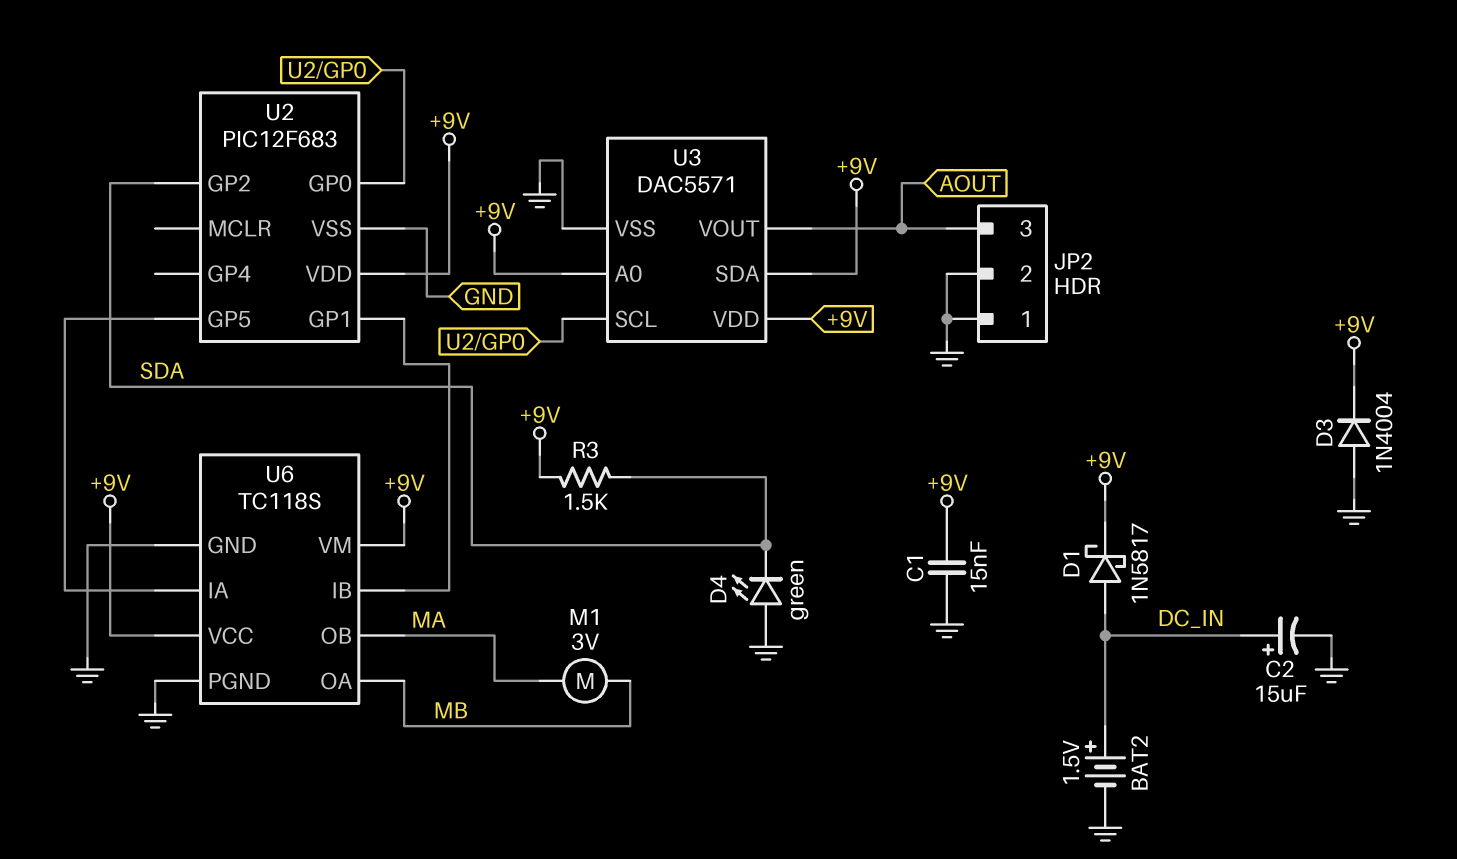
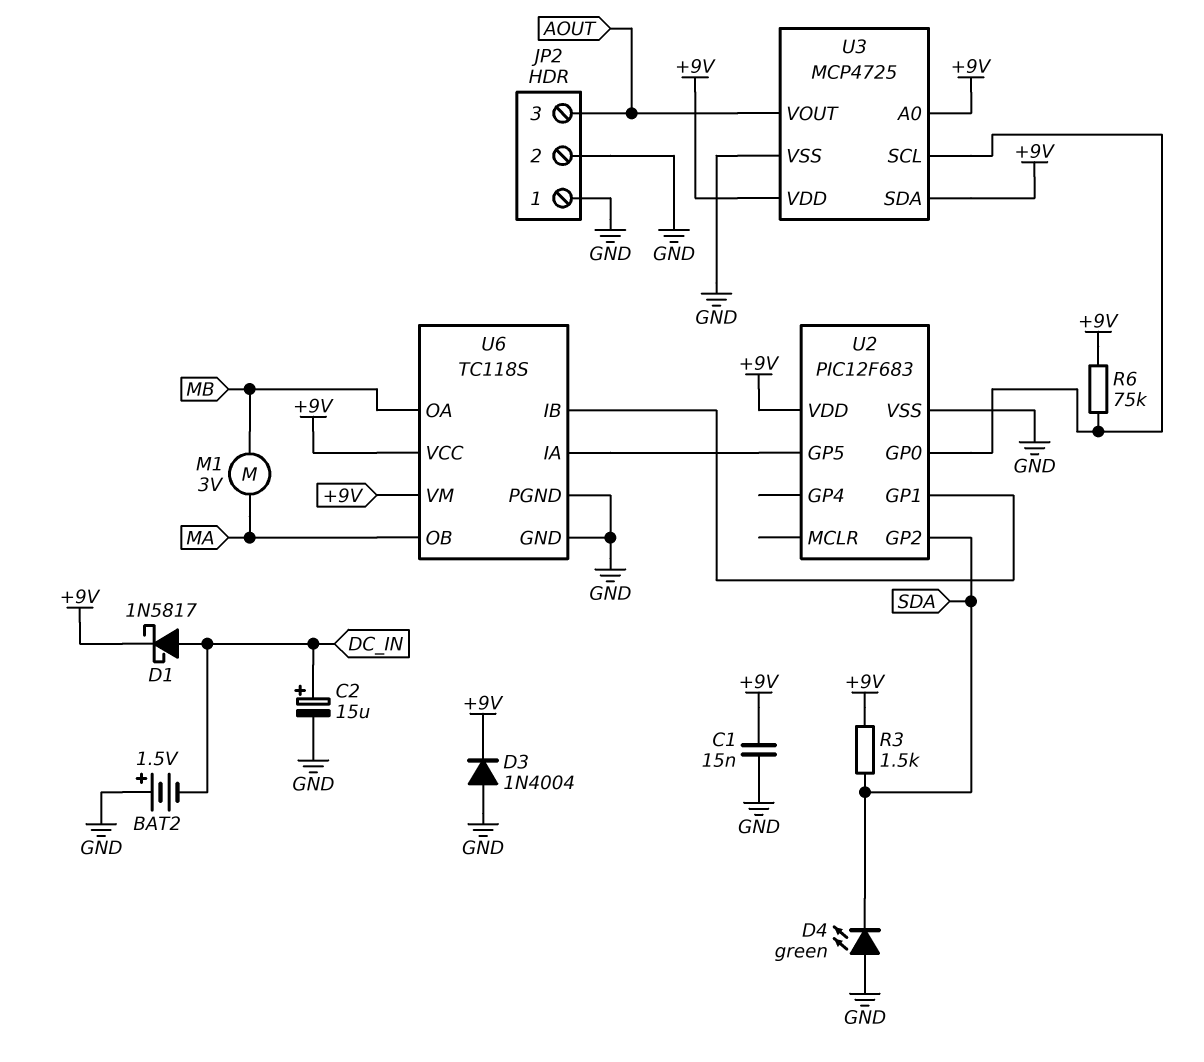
BAT2: 1.5V (plus DC_IN, minus GND) -> 1.5V (plus GND, minus DC_IN)
R6: none -> 75k (+9V, U2/GP0)
U3: DAC5571 -> MCP4725

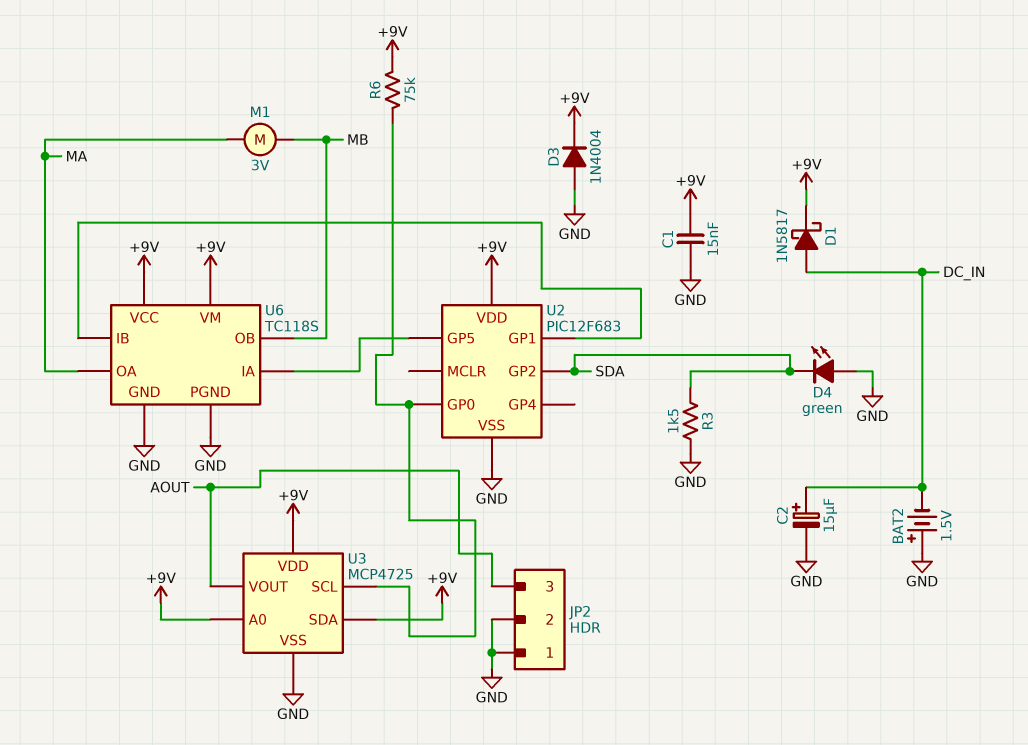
R3: 1.5k (+9V, SDA) -> 1.5k (GND, SDA)
U6 pin OA: MB -> MA
U6 pin OB: MA -> MB

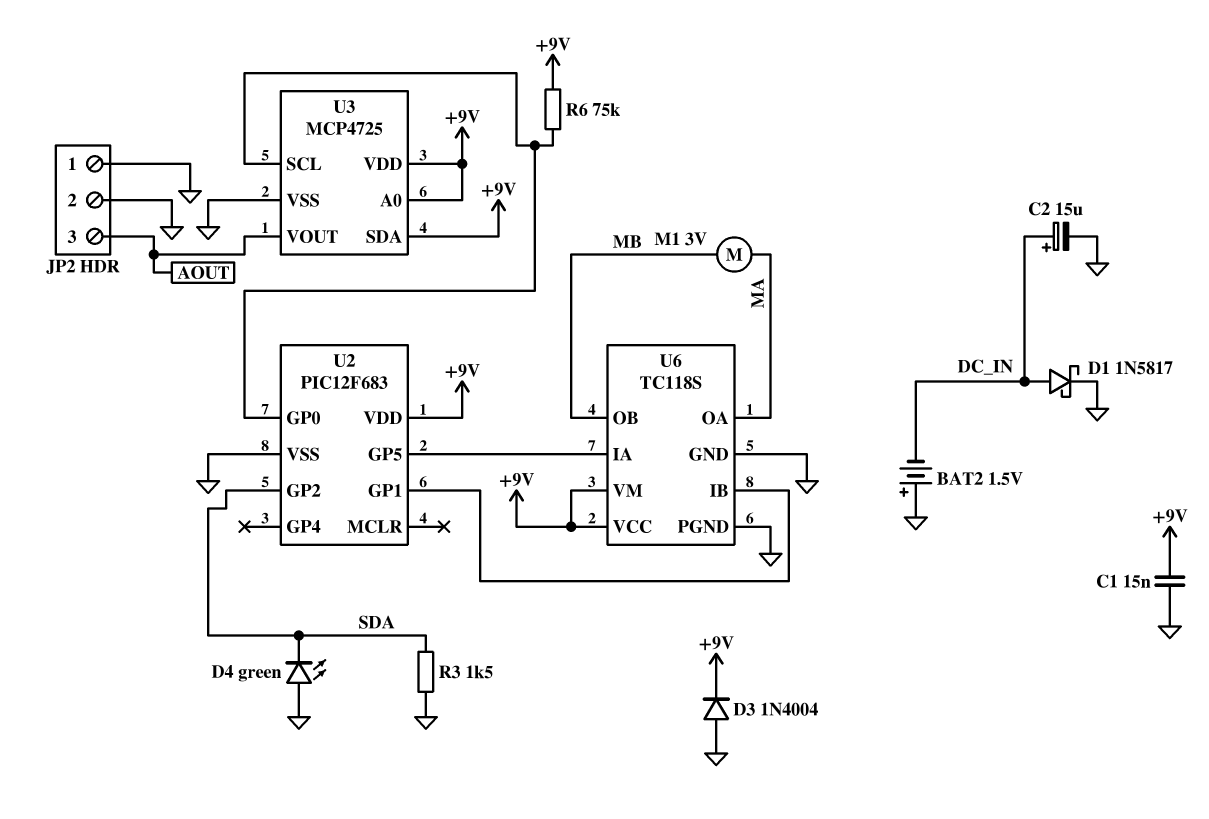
D1: schottky 1N5817 (A DC_IN, K +9V) -> schottky 1N5817 (A DC_IN, K GND)

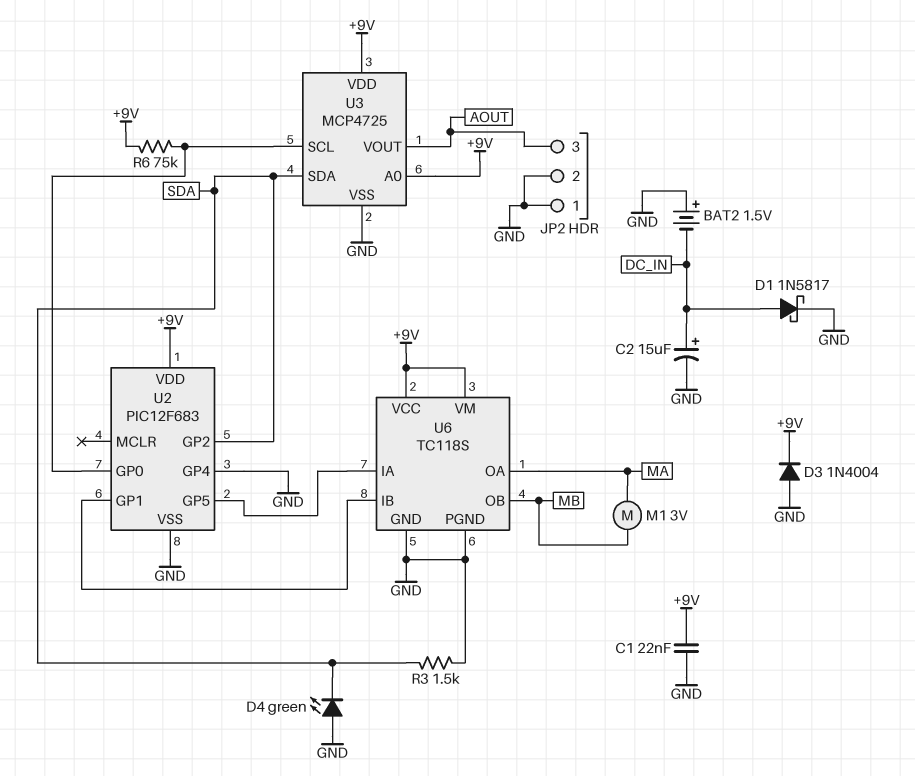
C1: 15nF (+9V, GND) -> 22nF (+9V, GND)
U2 pin GP4: none -> GND
U3 pin SDA: +9V -> SDA

